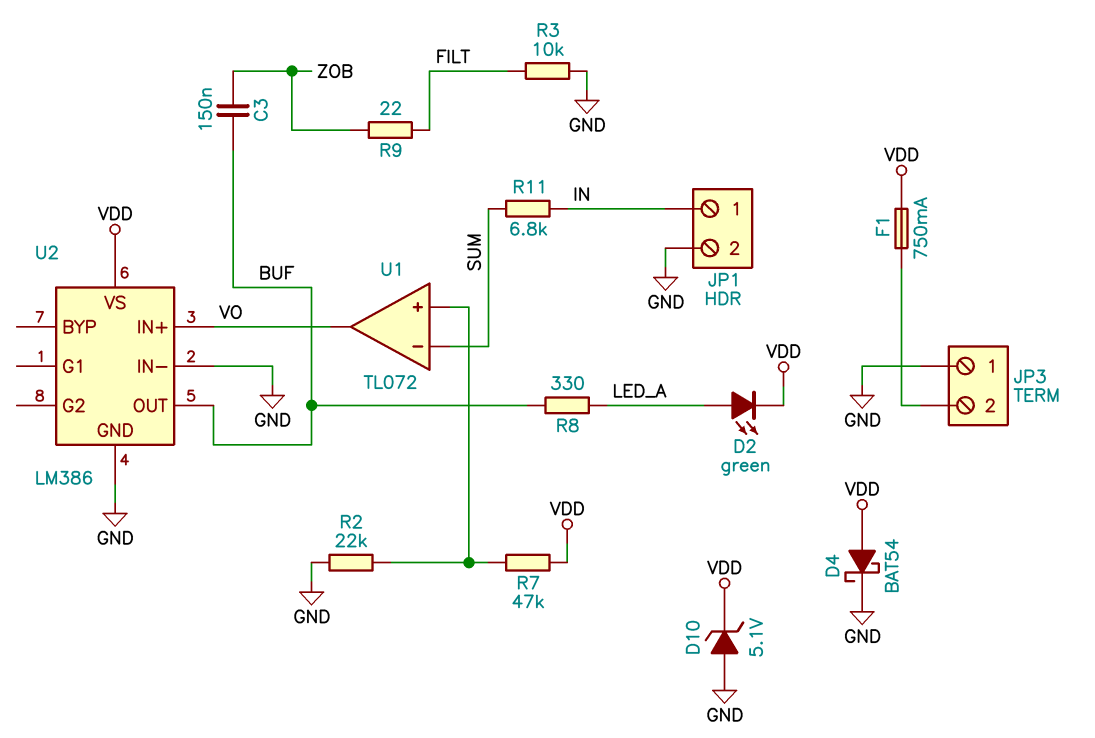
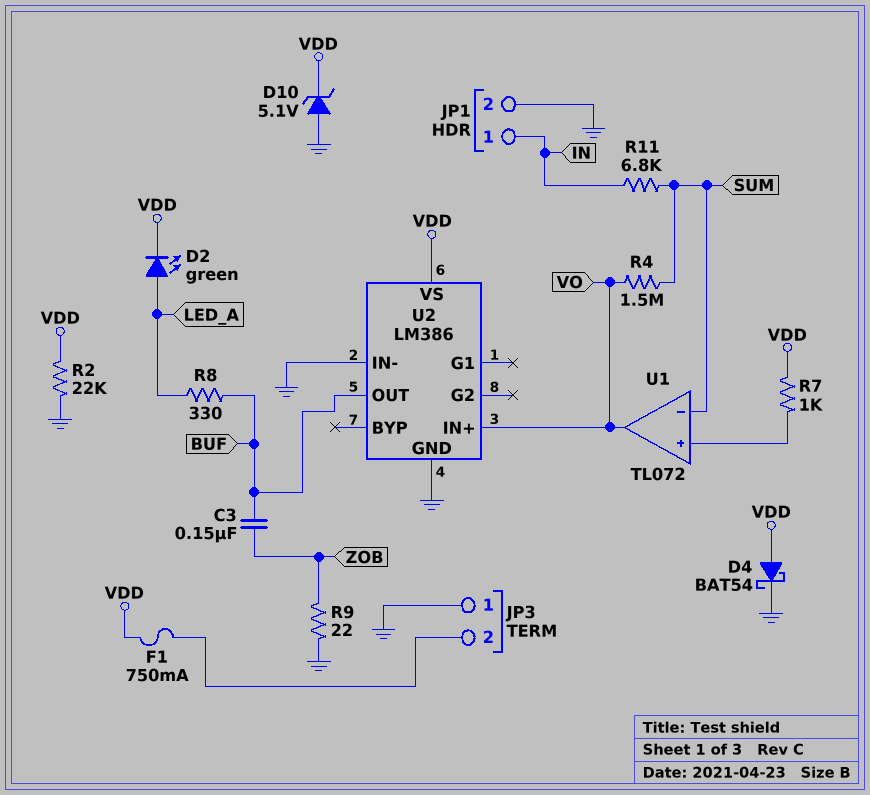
R2: 22k (GND, U1/in+) -> 22k (GND, VDD)
R3: 10k (FILT, GND) -> none
R4: none -> 1.5M (SUM, VO)
R7: 47k (U1/in+, VDD) -> 1k (U1/in+, VDD)
R9: 22 (FILT, ZOB) -> 22 (GND, ZOB)

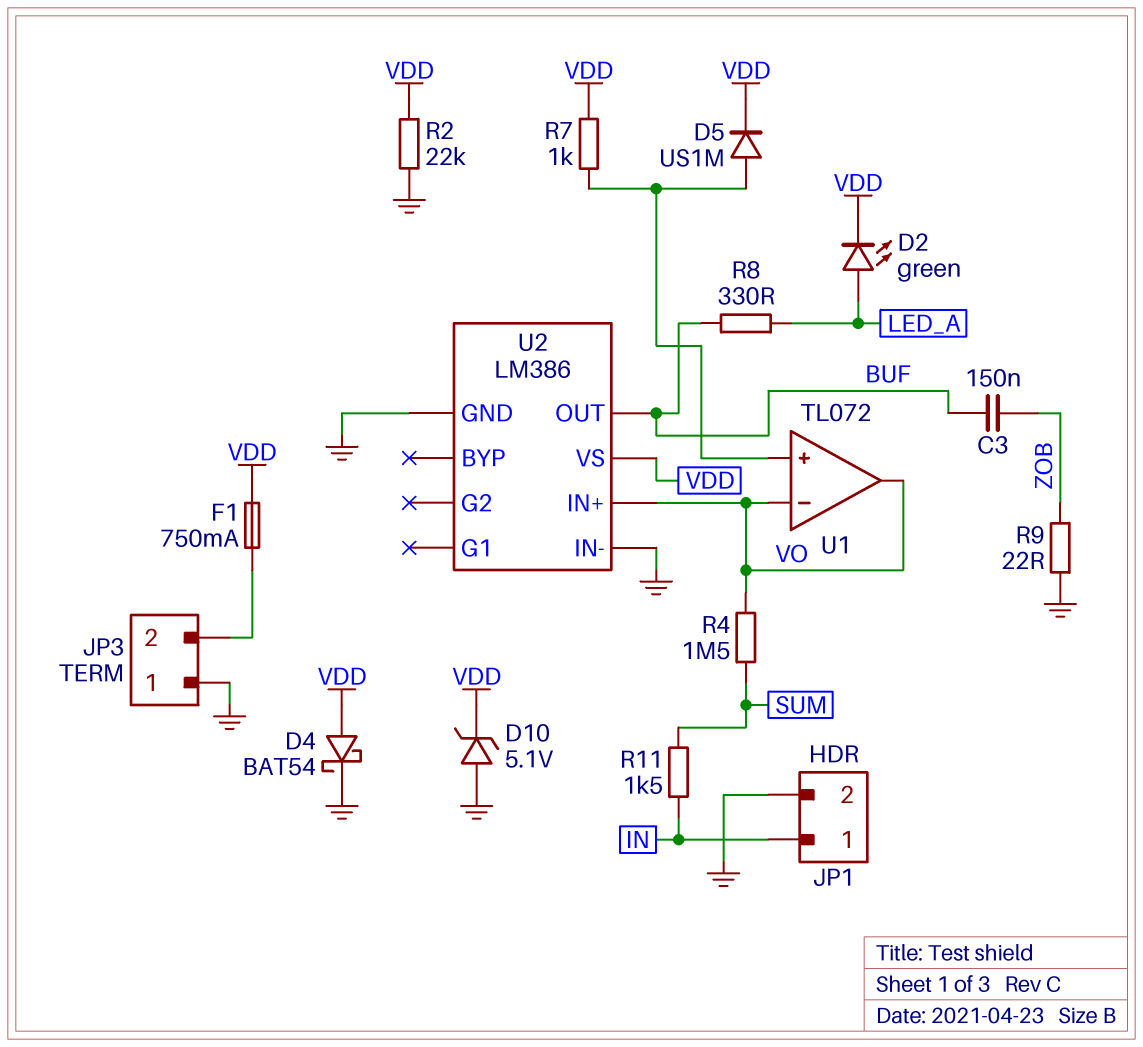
D5: none -> diode US1M (A U1/in+, K VDD)
R11: 6.8k (IN, SUM) -> 1.5k (IN, SUM)
U1 pin in-: SUM -> VO

